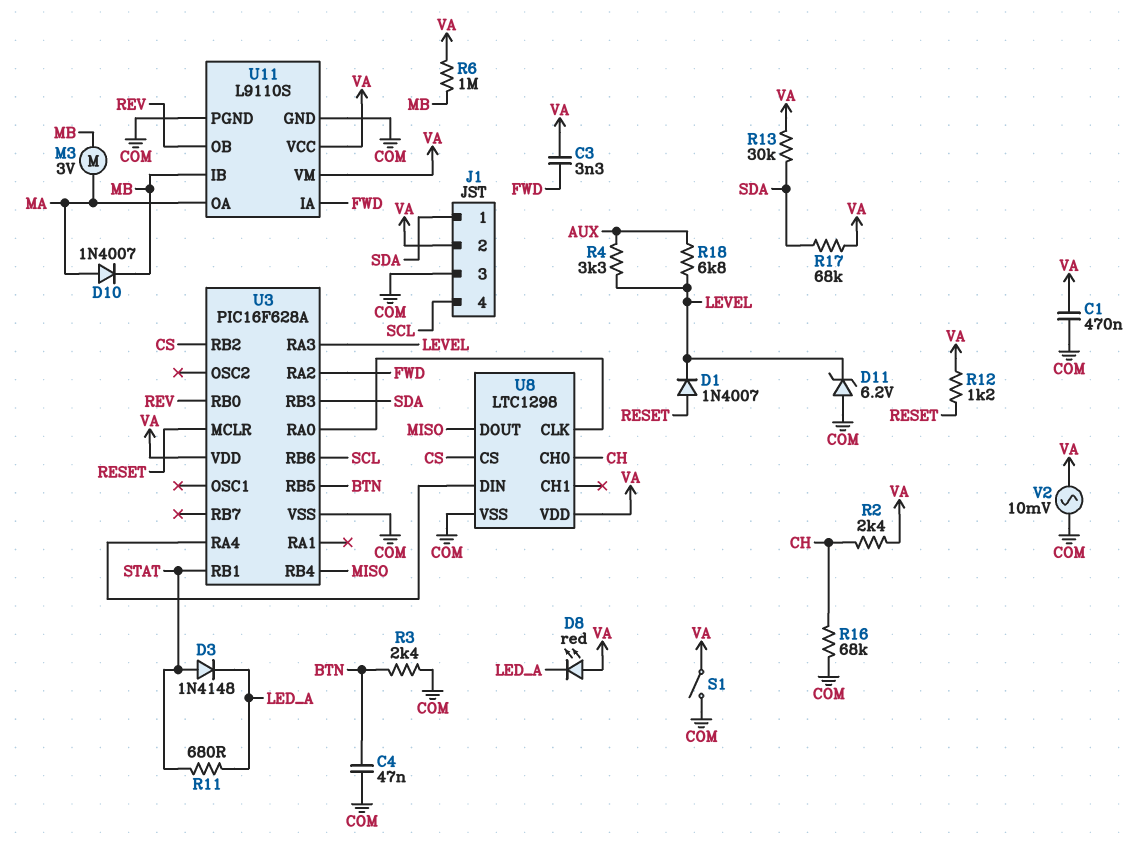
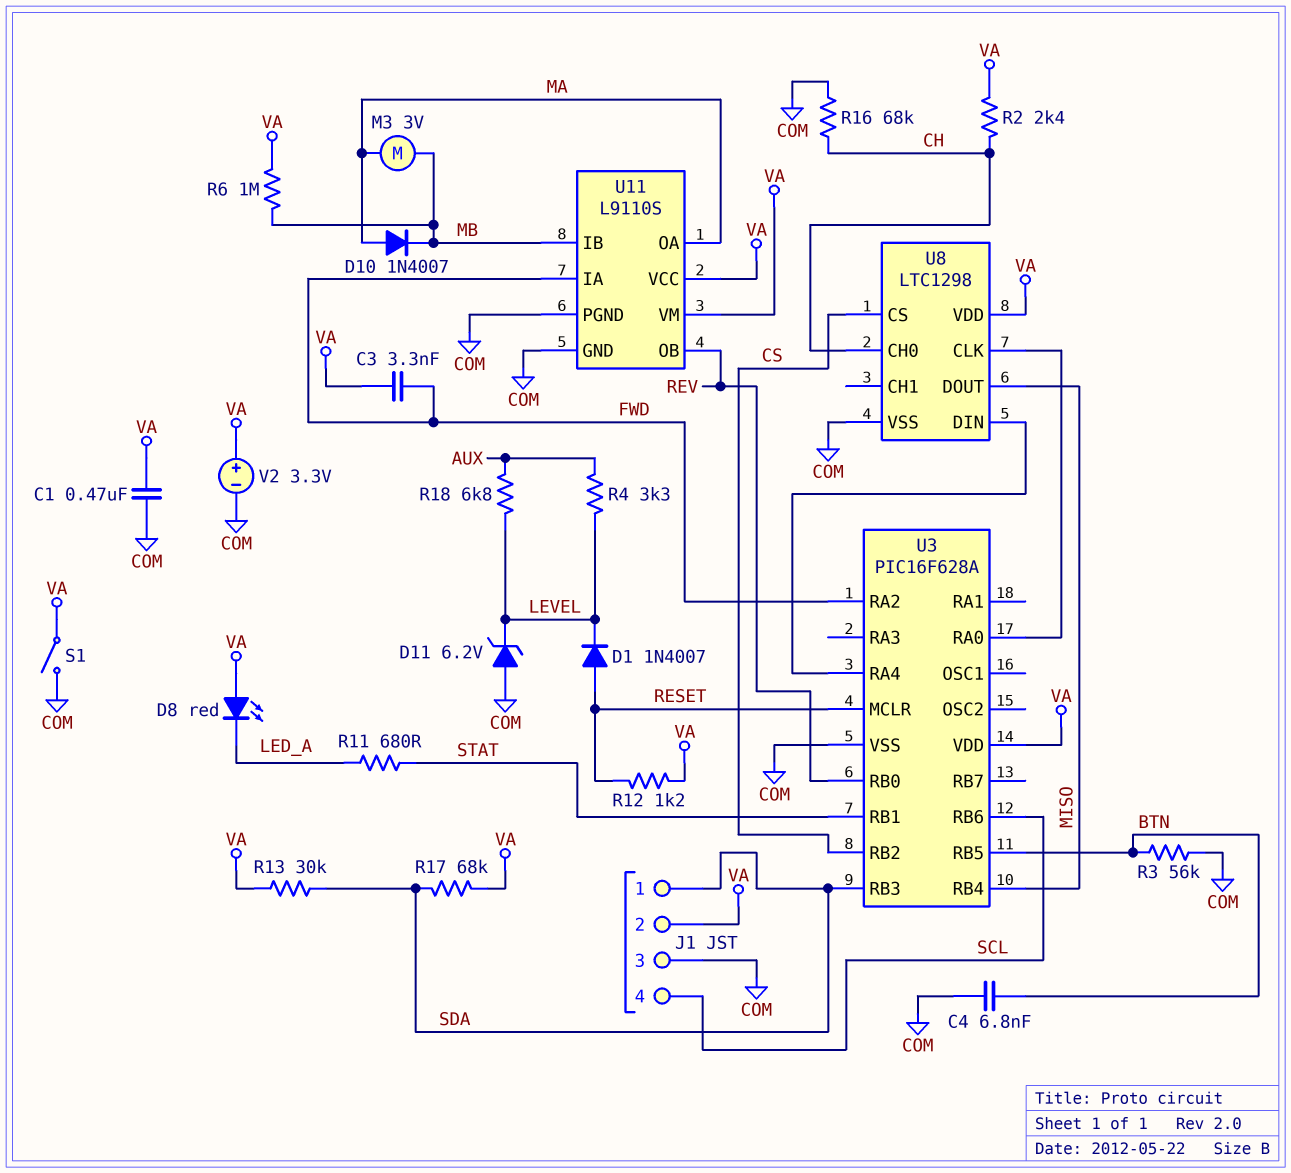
C4: 47nF (BTN, COM) -> 6.8nF (BTN, COM)
D3: diode 1N4148 (A STAT, K LED_A) -> none
R3: 2.4k (BTN, COM) -> 56k (BTN, COM)
U3 pin RA3: LEVEL -> none
V2: AC 10mV (COM, VA) -> 3.3V (plus VA, minus COM)

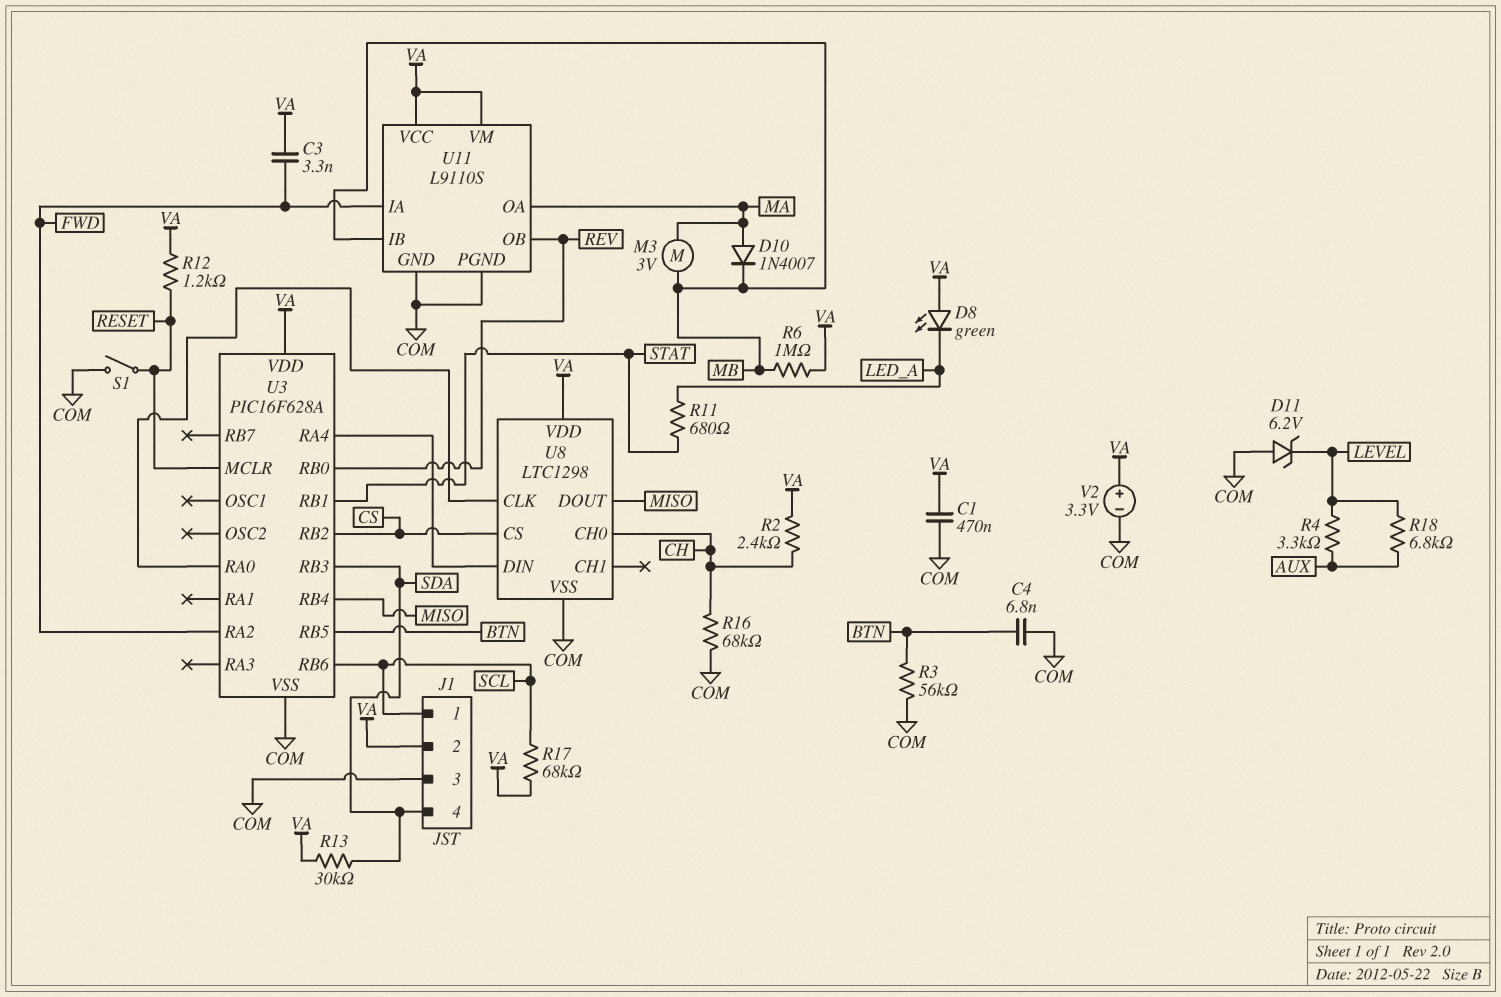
D1: diode 1N4007 (A RESET, K LEVEL) -> none
D8: LED red (A VA, K LED_A) -> LED green (A VA, K LED_A)
J1 pin 1: SDA -> SCL
J1 pin 4: SCL -> SDA
R17: 68k (SDA, VA) -> 68k (SCL, VA)
S1: switch (COM, VA) -> switch (COM, RESET)

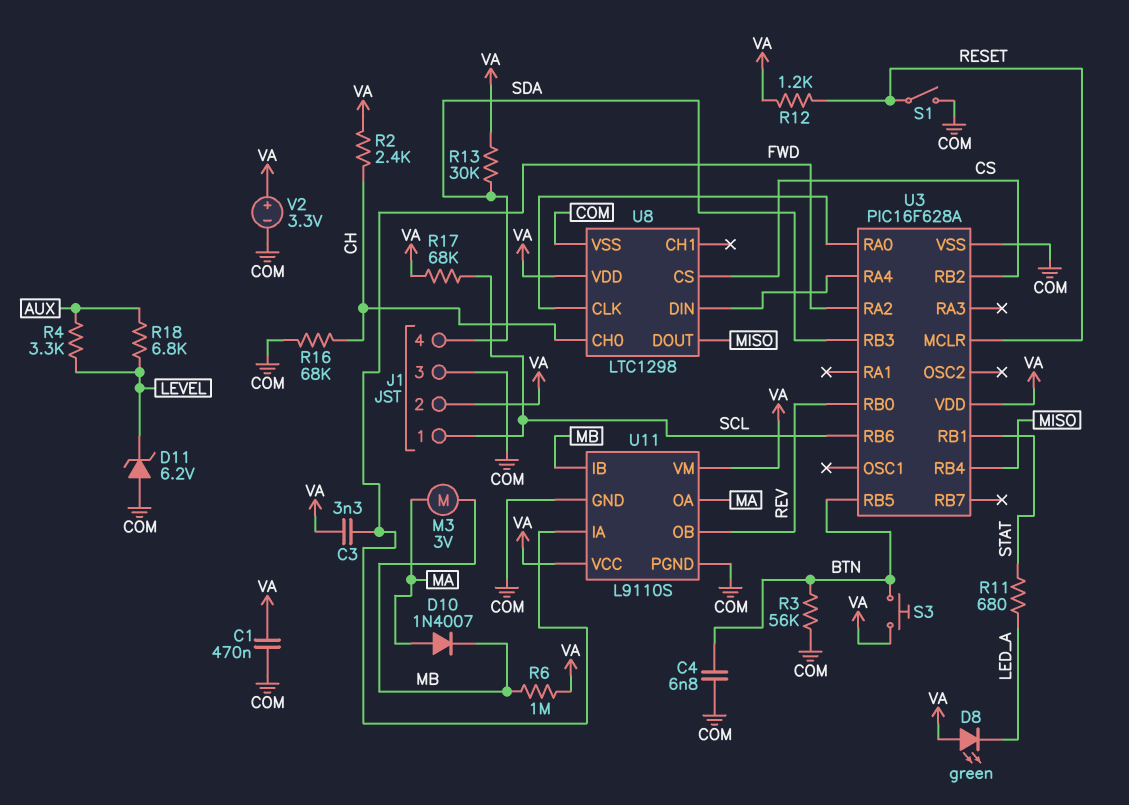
S3: none -> button (BTN, VA)

